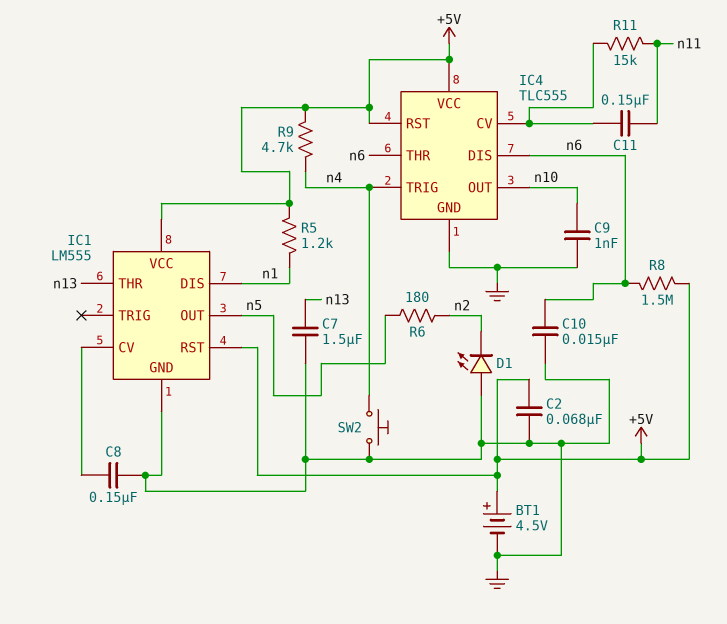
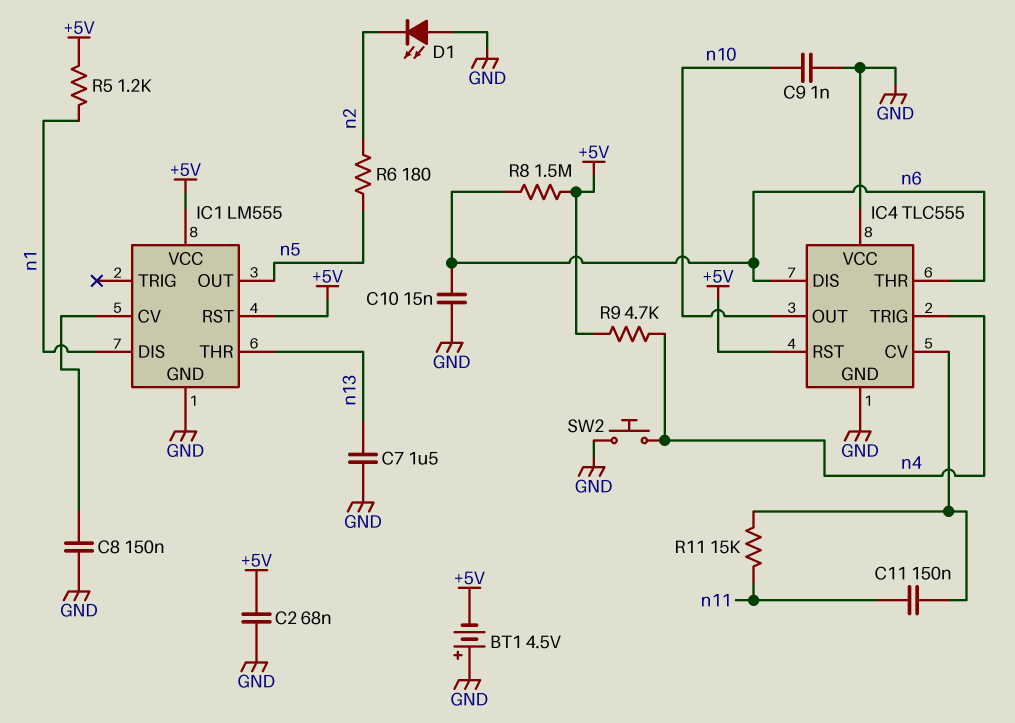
BT1: 4.5V (plus +5V, minus GND) -> 4.5V (plus GND, minus +5V)
IC4 pin VCC: +5V -> GND

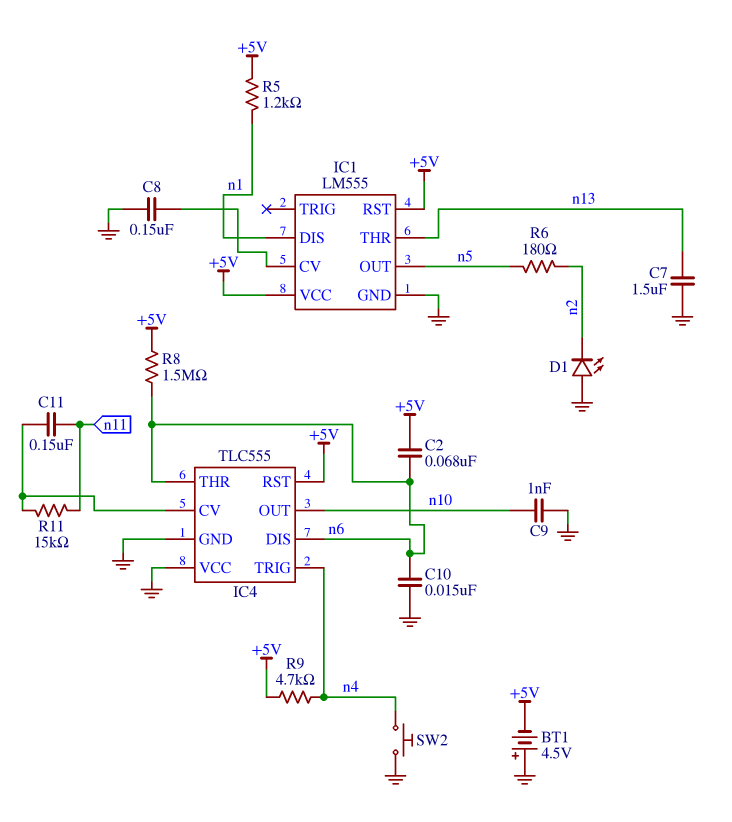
C2: 68nF (+5V, GND) -> 68nF (+5V, n6)

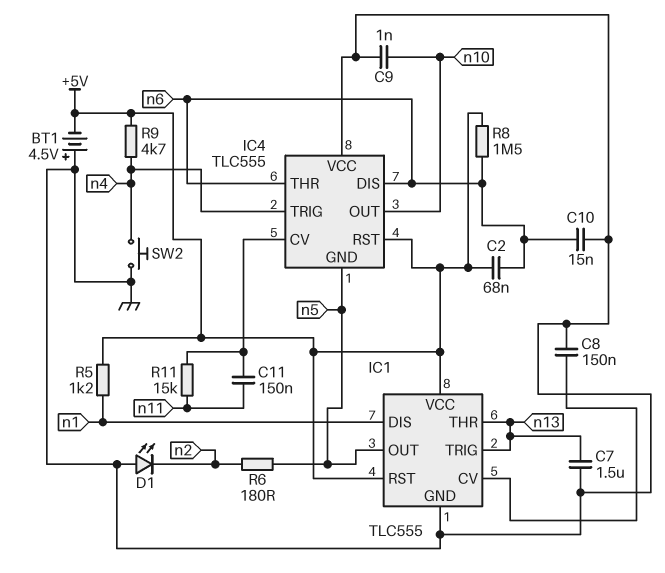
IC1: LM555 -> TLC555
IC1 pin TRIG: none -> n13
IC4 pin GND: GND -> n5

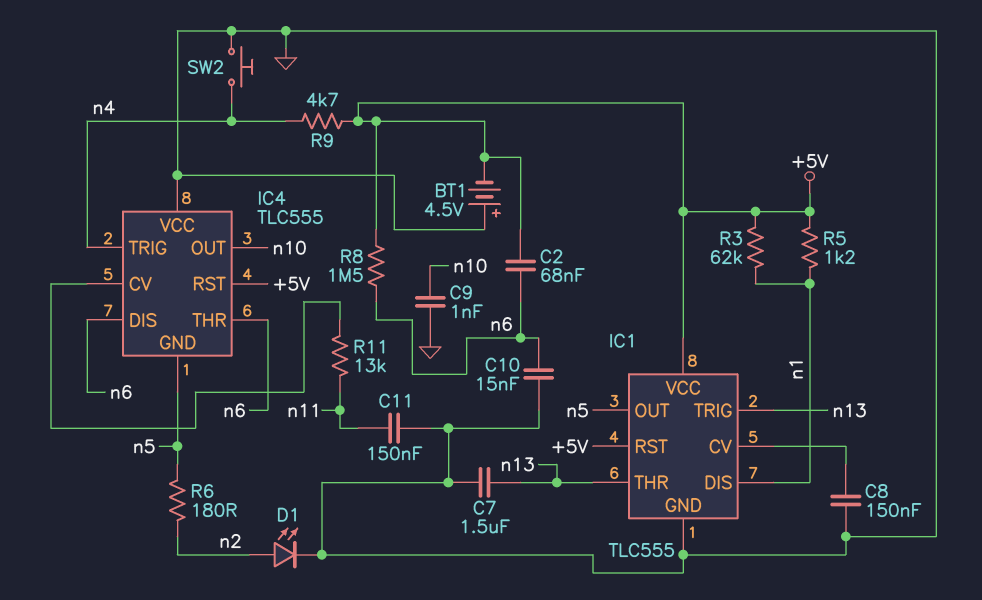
C11: 150nF (IC4/CV, n11) -> 150nF (GND, n11)
D1: LED (A GND, K n2) -> LED (A n2, K GND)
R3: none -> 62k (+5V, n1)
R11: 15k (IC4/CV, n11) -> 13k (IC4/CV, n11)

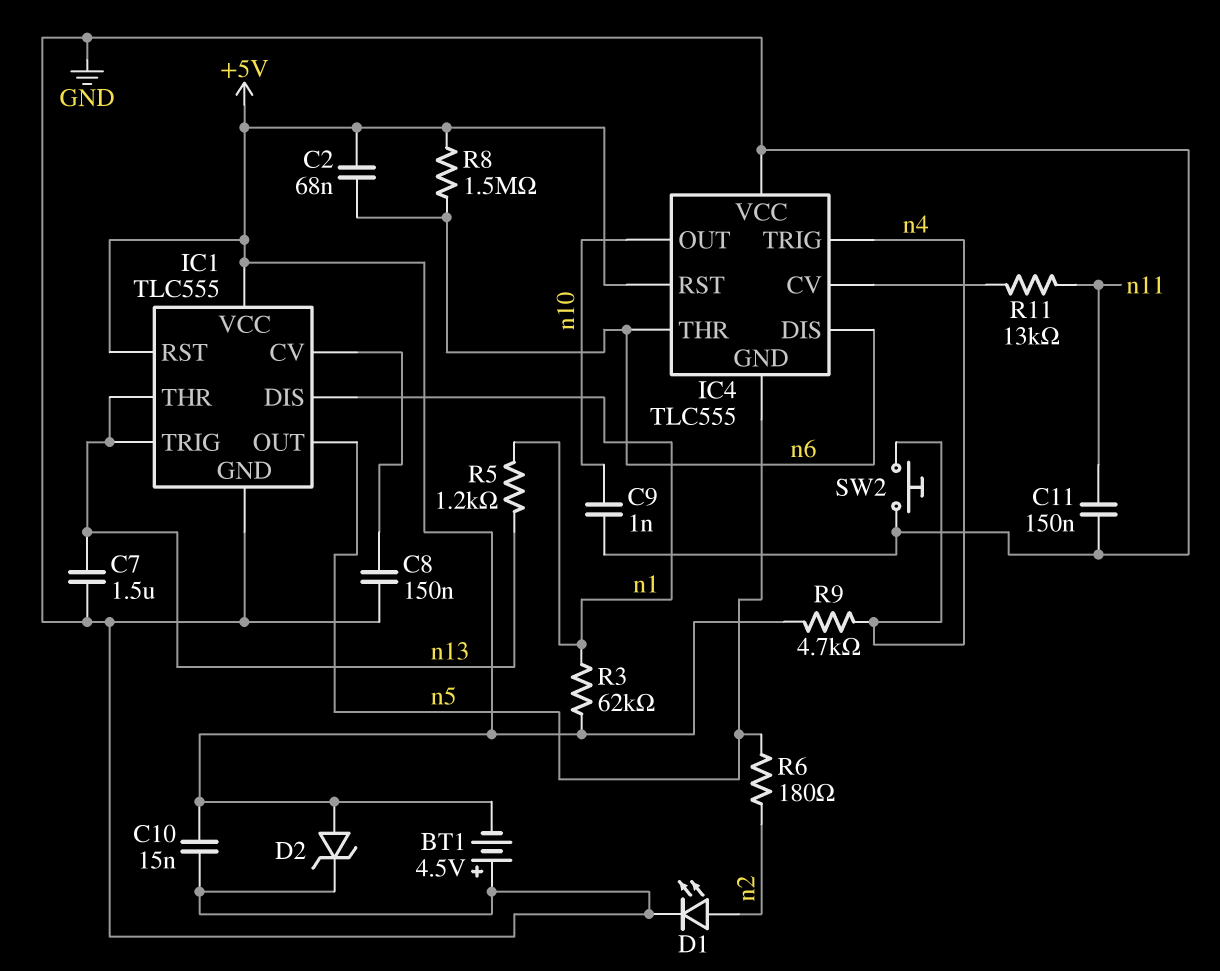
C10: 15nF (GND, n6) -> 15nF (+5V, GND)
D2: none -> zener (A +5V, K GND)
R5: 1.2k (+5V, n1) -> 1.2k (n1, n13)

